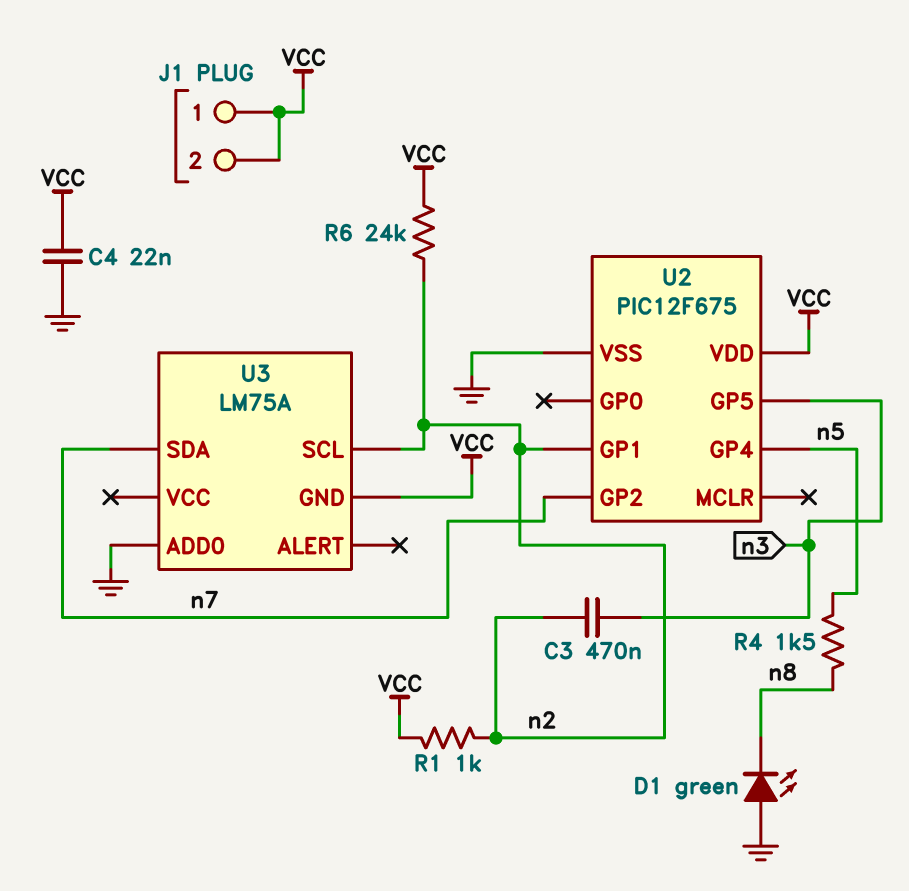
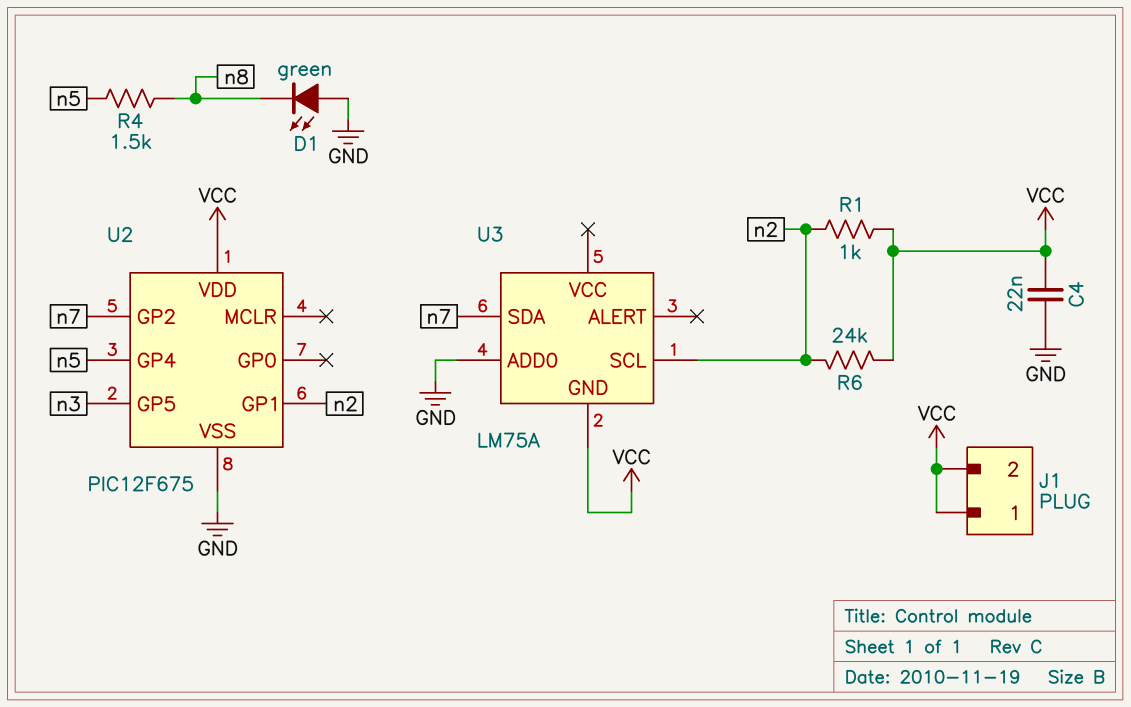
C3: 470nF (n2, n3) -> none

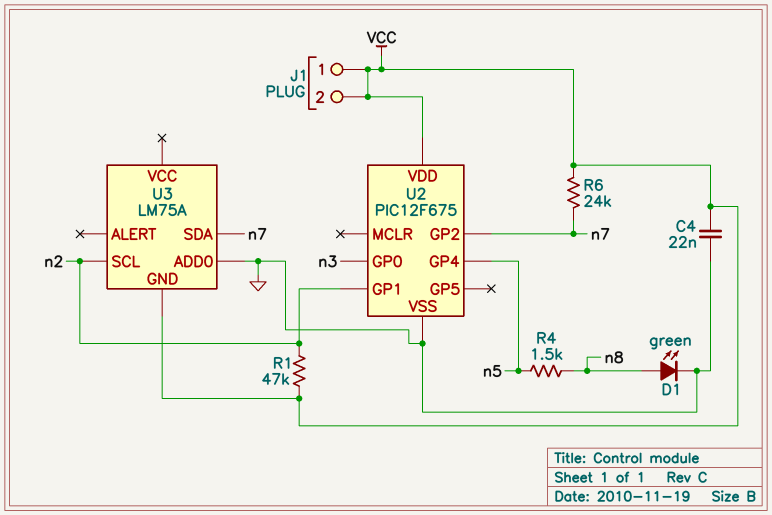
D1: LED green (A GND, K n8) -> LED green (A n8, K GND)
R1: 1k (VCC, n2) -> 47k (VCC, n2)
R6: 24k (VCC, n2) -> 24k (VCC, n7)
U2 pin GP0: none -> n3
U2 pin GP5: n3 -> none

